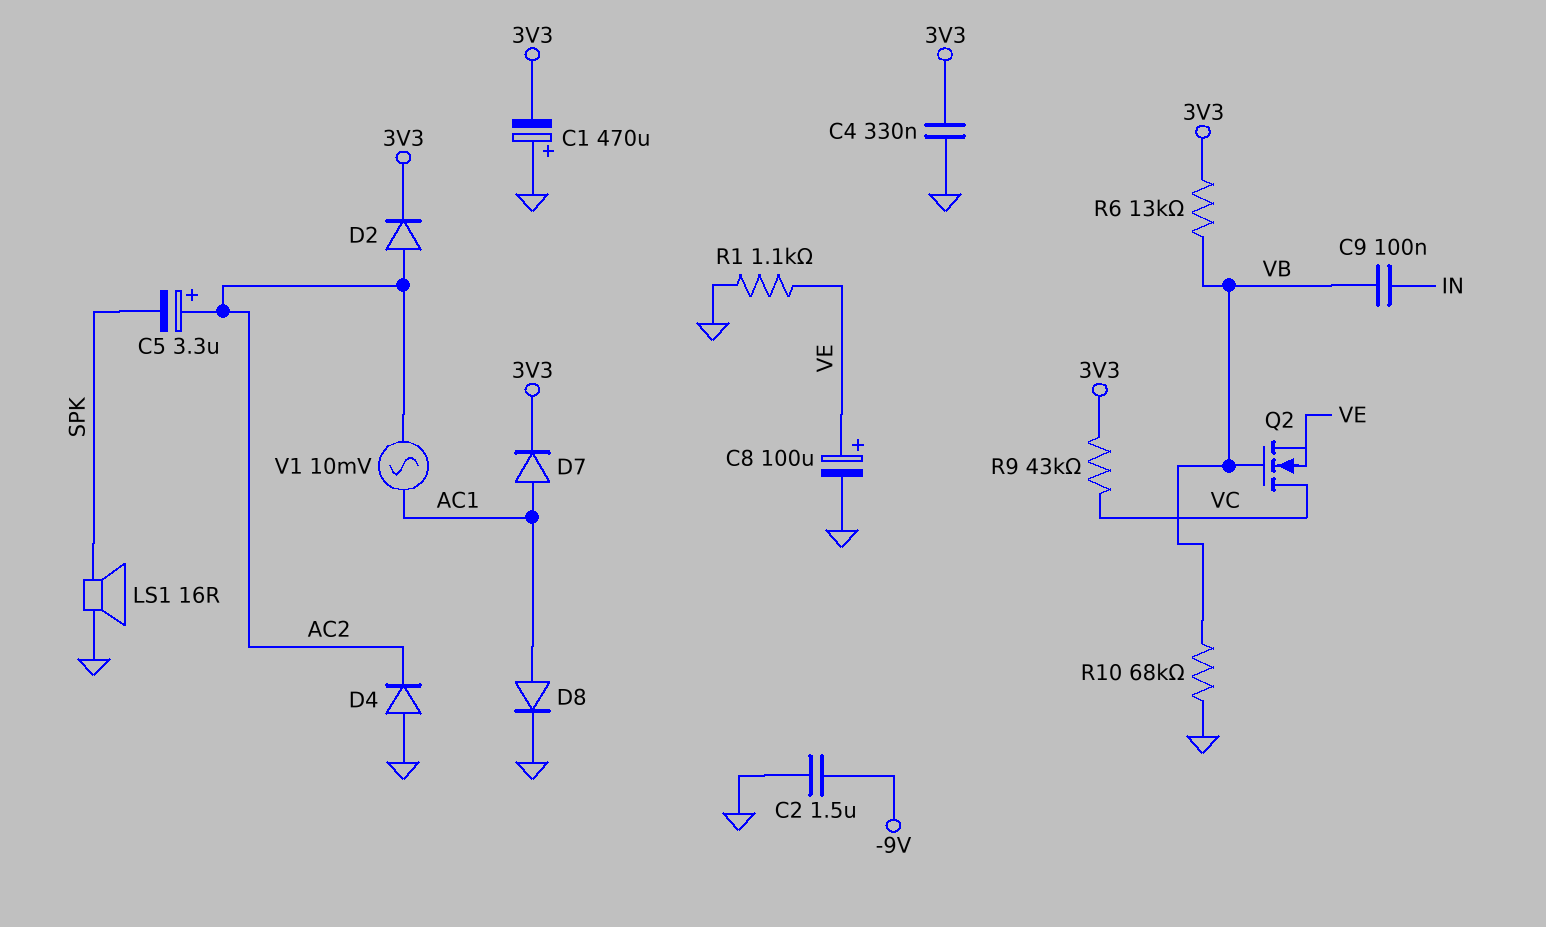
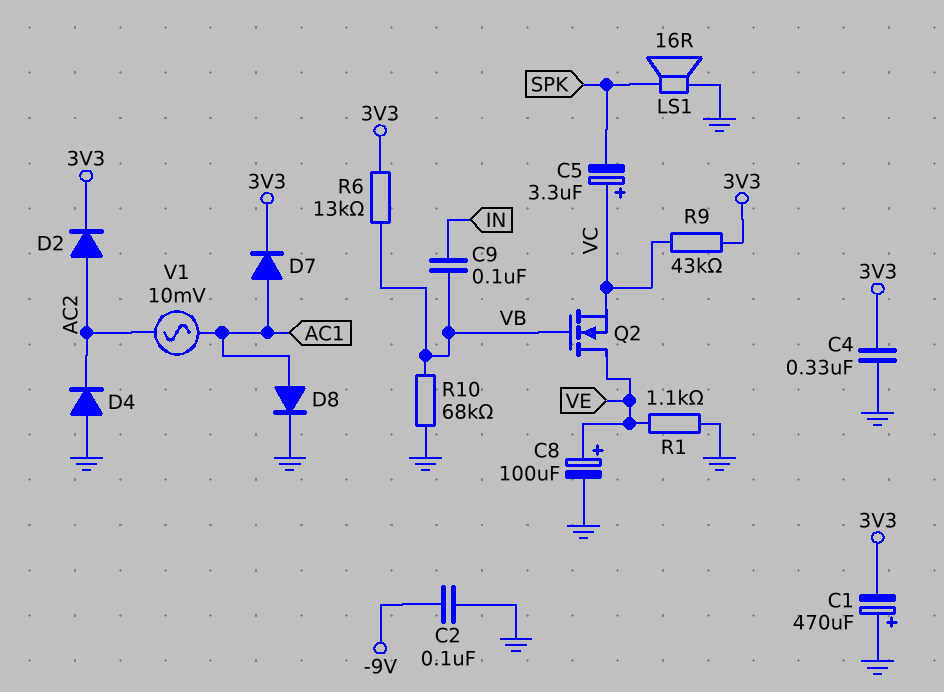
C2: 1.5uF (-9V, GND) -> 100nF (-9V, GND)
C5: 3.3uF (plus AC2, minus SPK) -> 3.3uF (plus VC, minus SPK)
Q2: NMOS (G VB, D VC, S VE) -> NMOS (G VB, D VE, S VC)

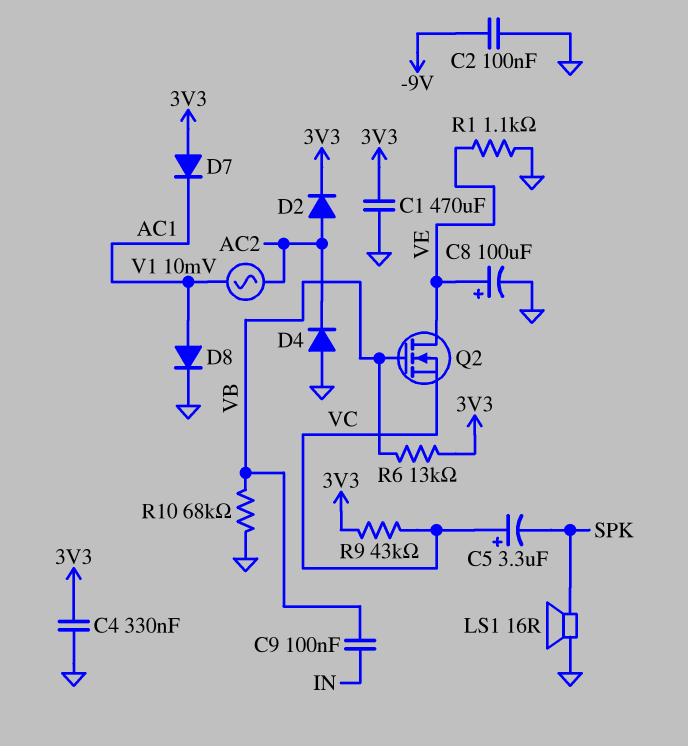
C1: 470uF (plus GND, minus 3V3) -> 470uF (3V3, GND)
D7: diode (A AC1, K 3V3) -> diode (A 3V3, K AC1)

